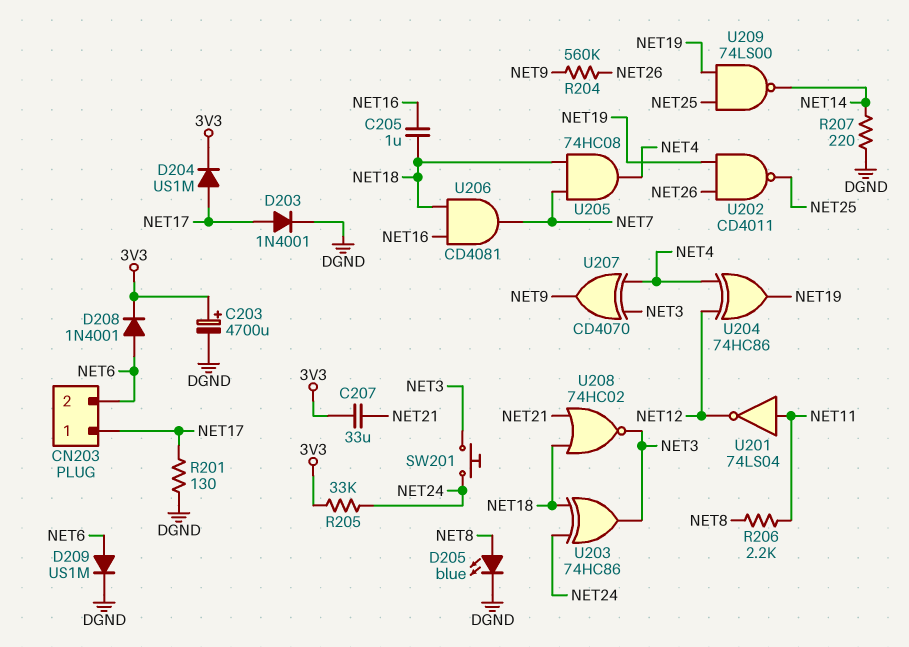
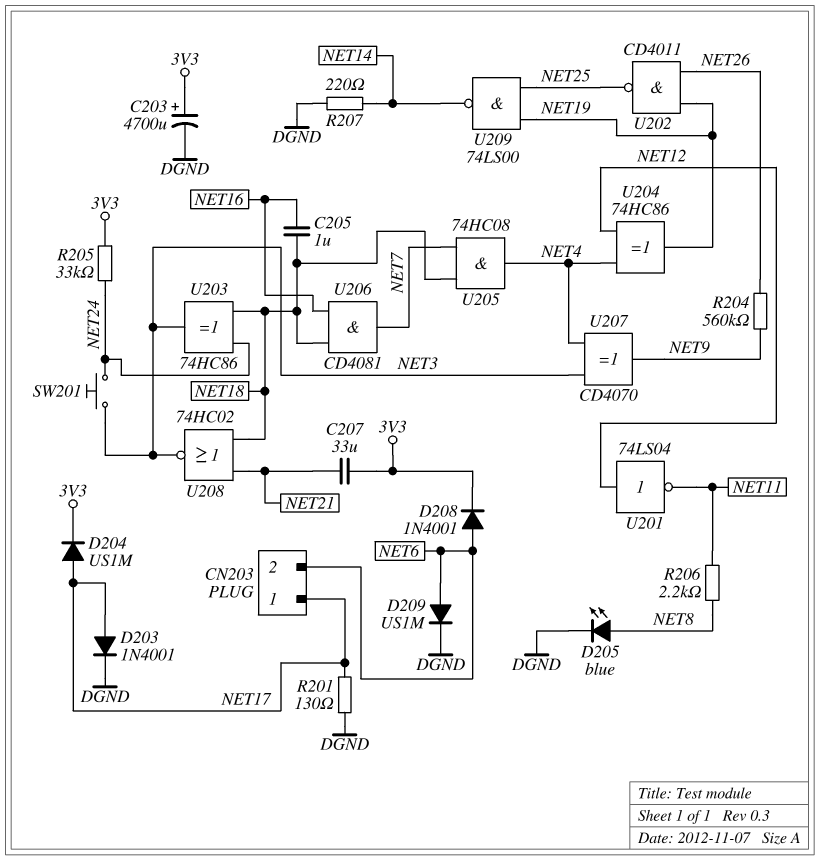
U201: NOT 74LS04 (in NET11, out NET12) -> NOT 74LS04 (in NET12, out NET11)

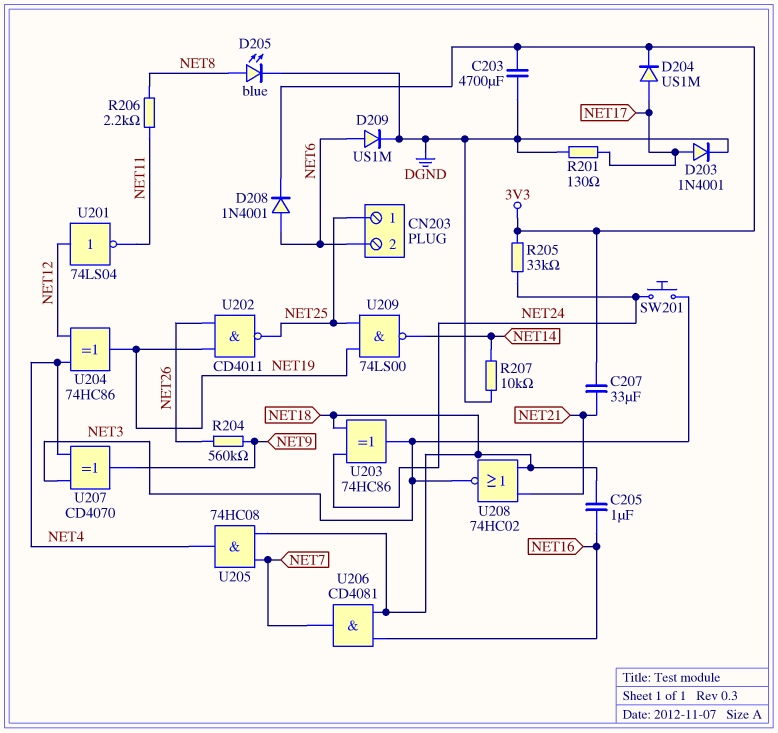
C203: 4700uF (plus 3V3, minus DGND) -> 4700uF (3V3, DGND)
CN203 pin 1: NET17 -> NET25
R207: 220 (DGND, NET14) -> 10k (DGND, NET14)

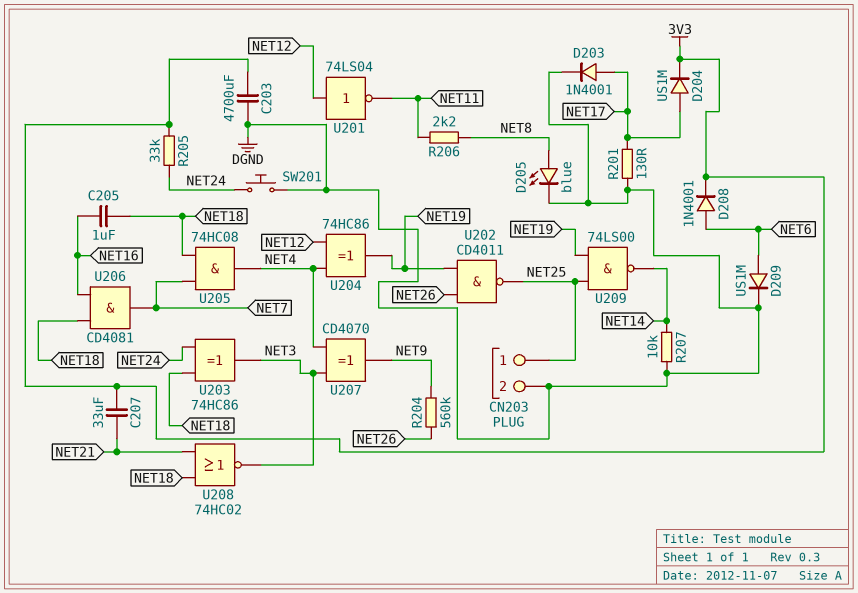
CN203 pin 2: NET6 -> DGND
SW201: button (NET3, NET24) -> button (DGND, NET24)

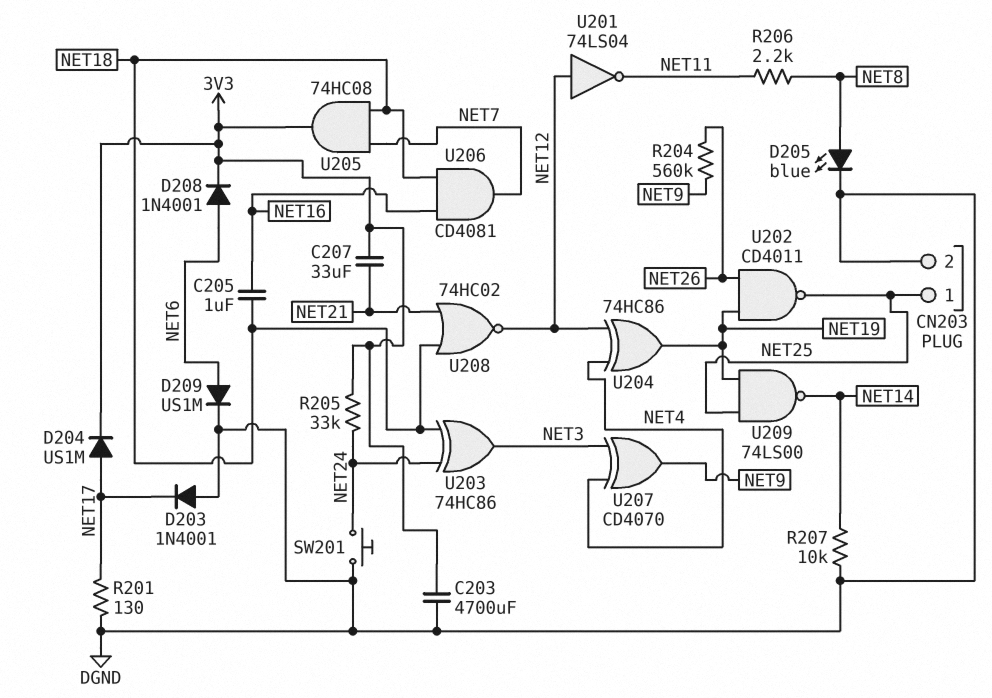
D203: diode 1N4001 (A NET17, K DGND) -> diode 1N4001 (A DGND, K NET17)
U205: AND 74HC08 (in NET7, in NET18, out NET4) -> AND 74HC08 (in NET7, in NET18, out 3V3)
U208: NOR 74HC02 (in NET18, in NET21, out NET3) -> NOR 74HC02 (in NET18, in NET21, out NET12)

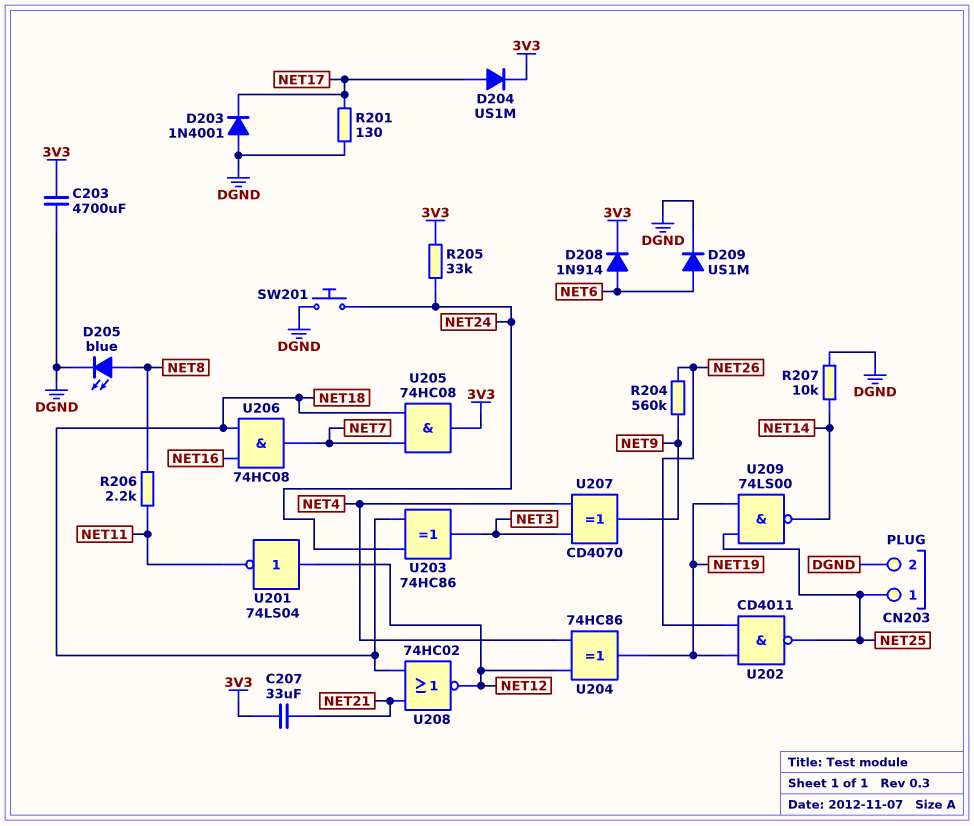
C205: 1uF (NET16, NET18) -> none
D208: diode 1N4001 (A NET6, K 3V3) -> diode 1N914 (A NET6, K 3V3)
U206: AND CD4081 (in NET16, in NET18, out NET7) -> AND 74HC08 (in NET16, in NET18, out NET7)

